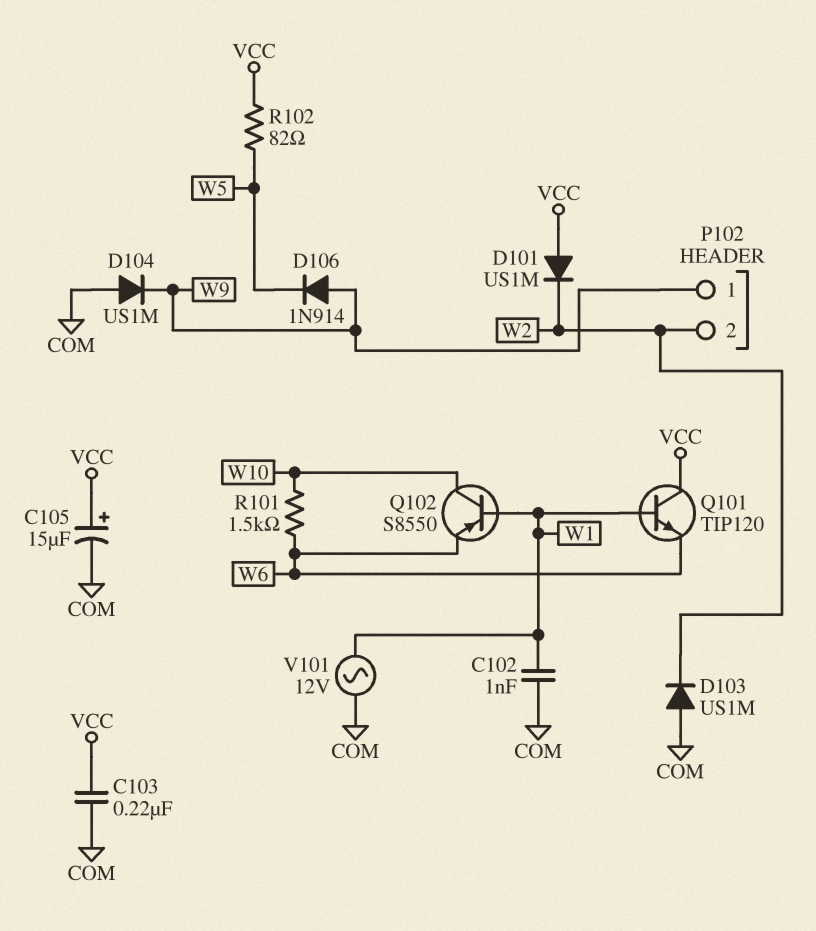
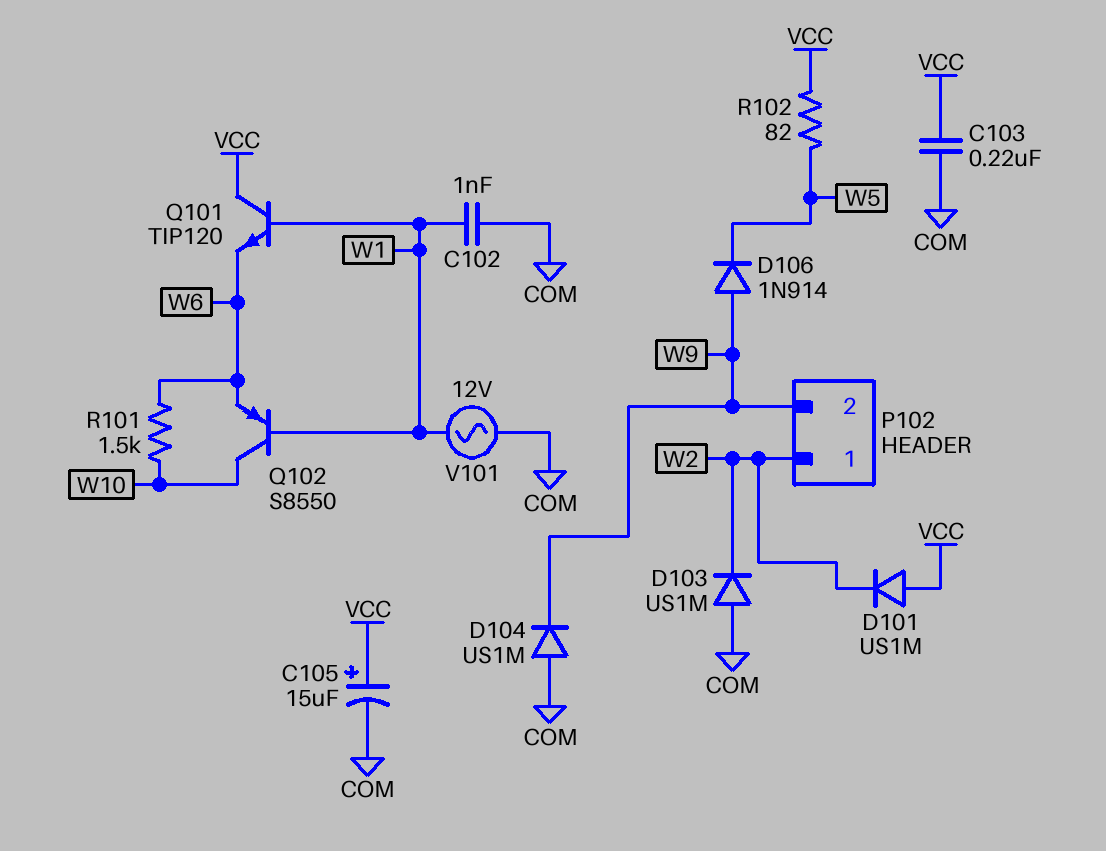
P102 pin 1: W9 -> W2
P102 pin 2: W2 -> W9

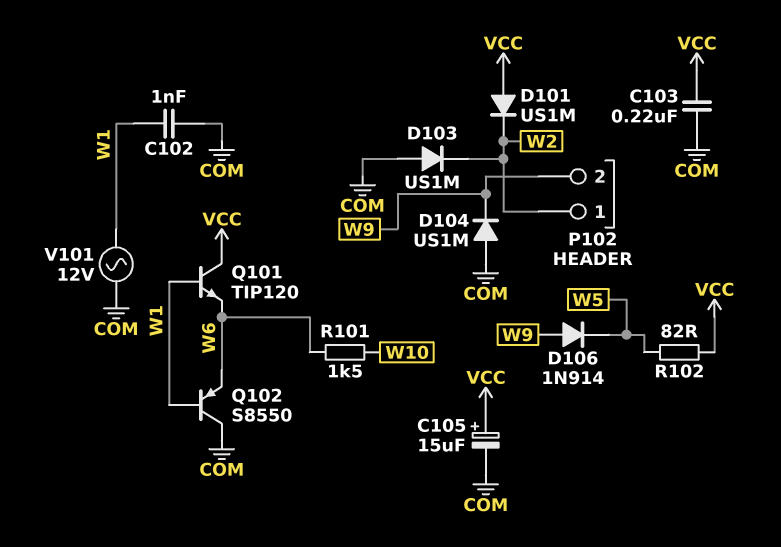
Q102: PNP S8550 (B W1, C W10, E W6) -> PNP S8550 (B W1, C COM, E W6)

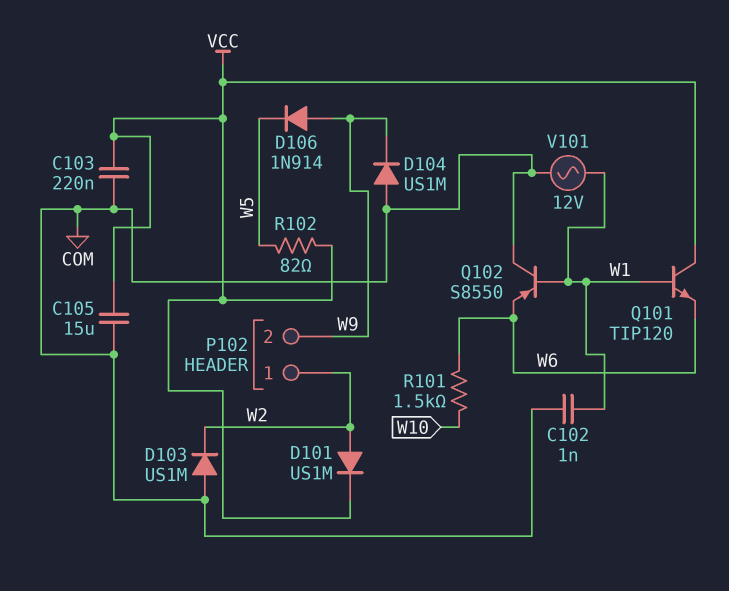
C105: 15uF (plus VCC, minus COM) -> 15uF (COM, VCC)
D101: diode US1M (A VCC, K W2) -> diode US1M (A W2, K VCC)

